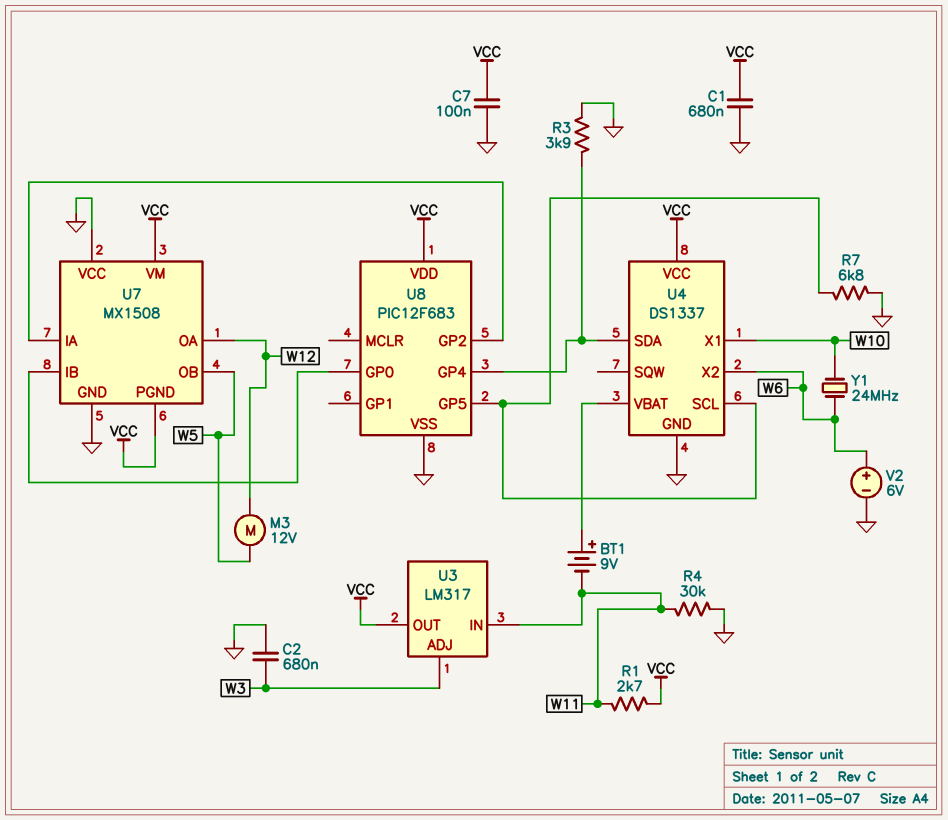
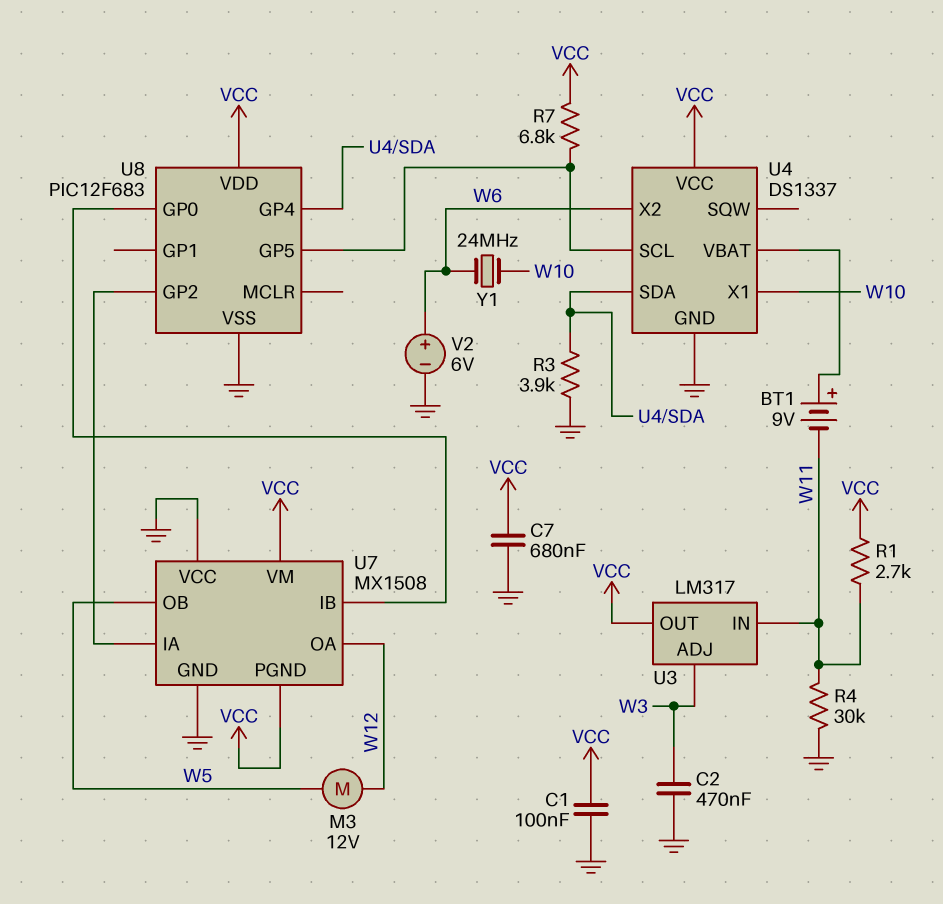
C1: 680nF (GND, VCC) -> 100nF (GND, VCC)
C2: 680nF (GND, W3) -> 470nF (GND, W3)
C7: 100nF (GND, VCC) -> 680nF (GND, VCC)
R7: 6.8k (GND, U4/SCL) -> 6.8k (U4/SCL, VCC)

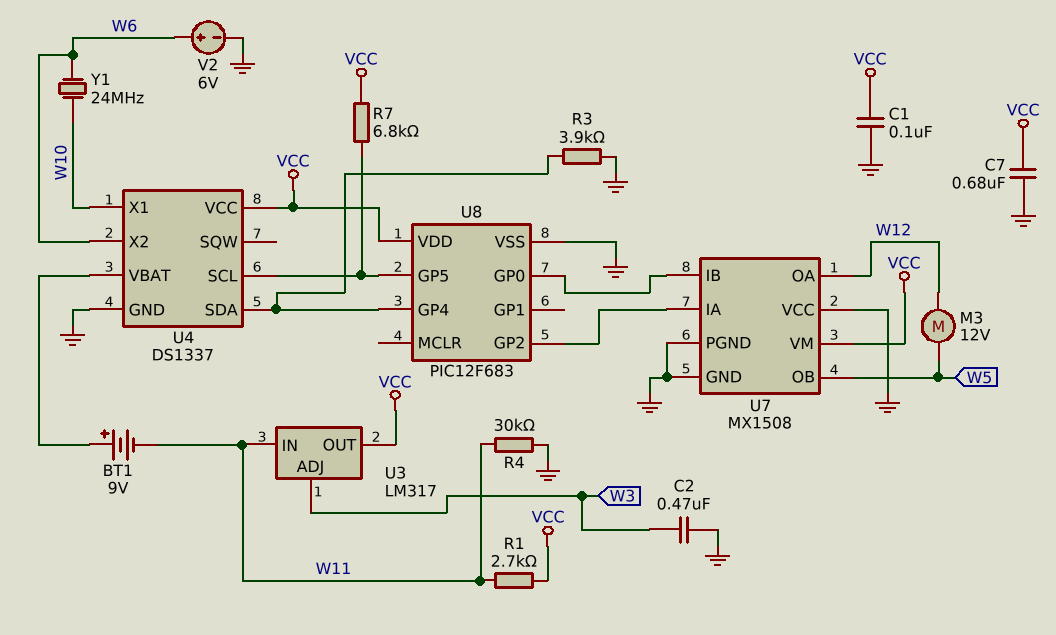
U7 pin PGND: VCC -> GND

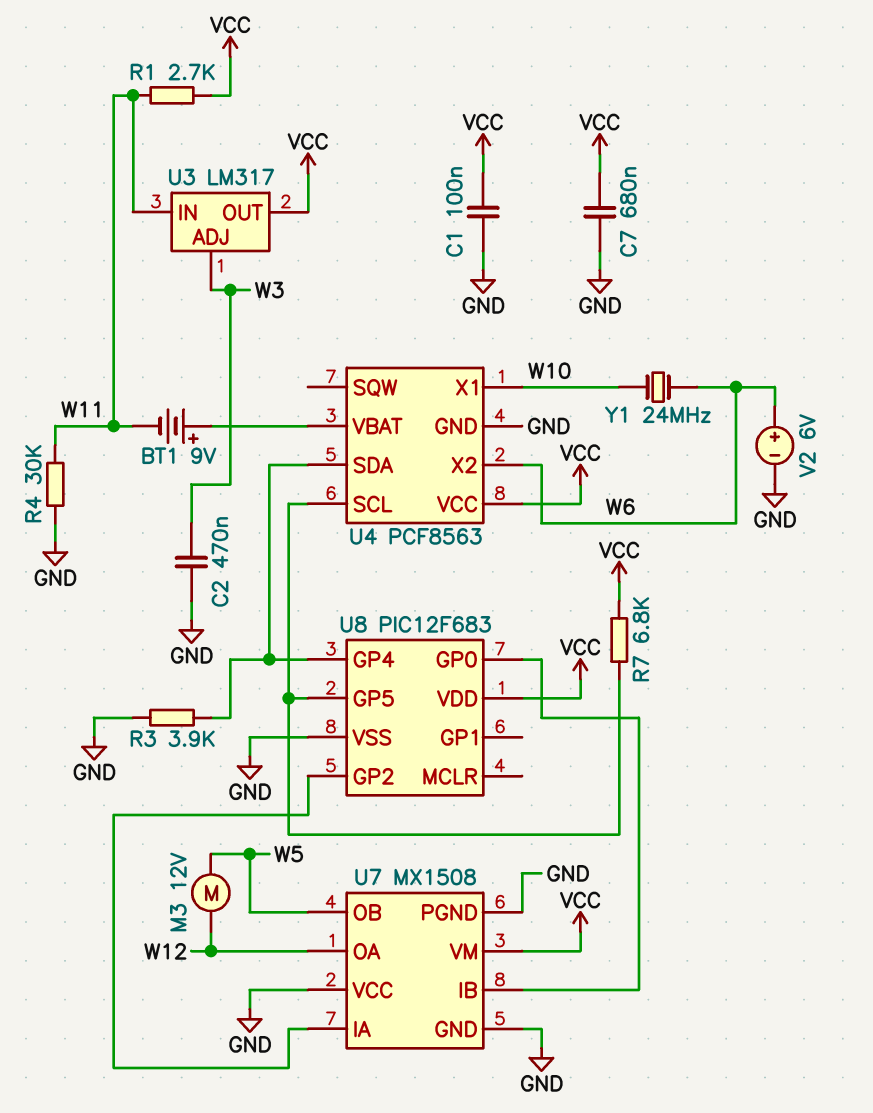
U4: DS1337 -> PCF8563

